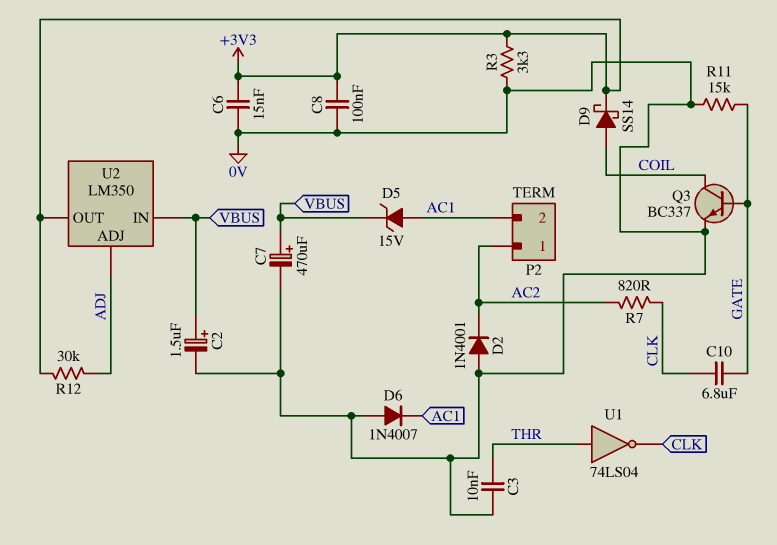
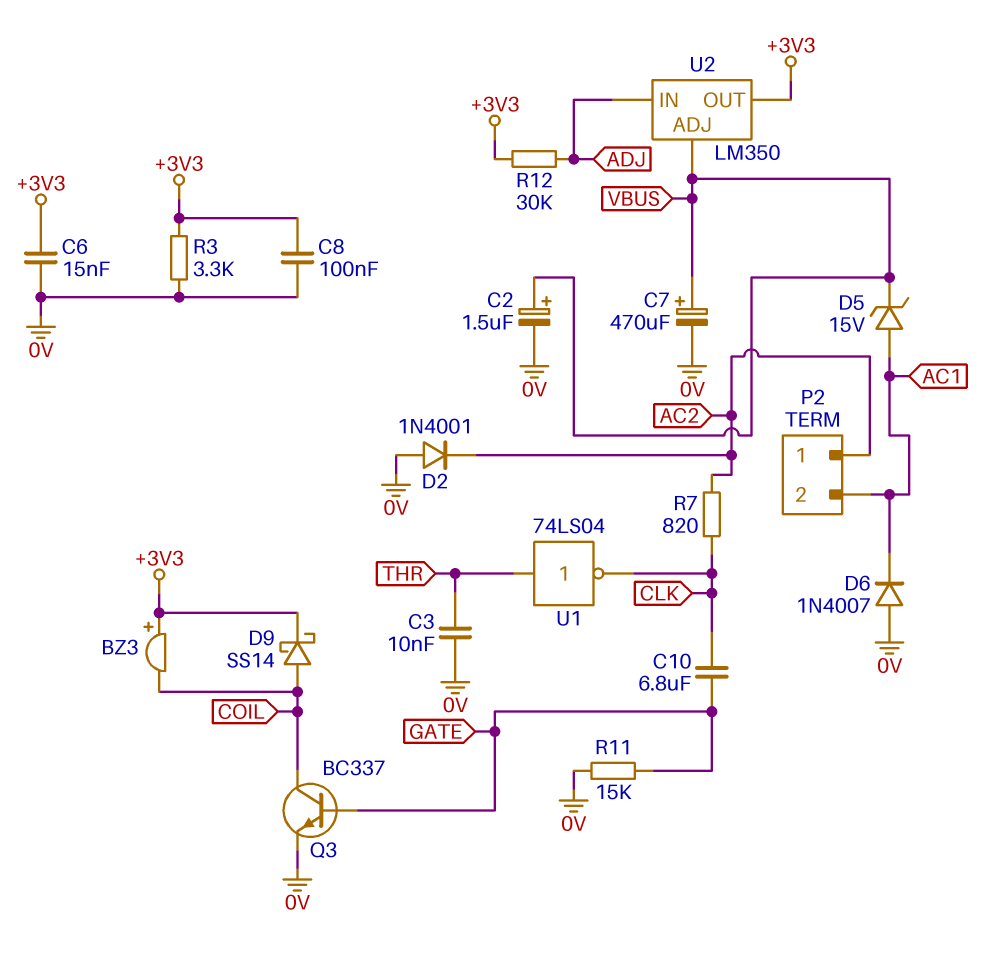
BZ3: none -> buzzer (plus +3V3, minus COIL)
U2 pin ADJ: ADJ -> VBUS
U2 pin IN: VBUS -> ADJ

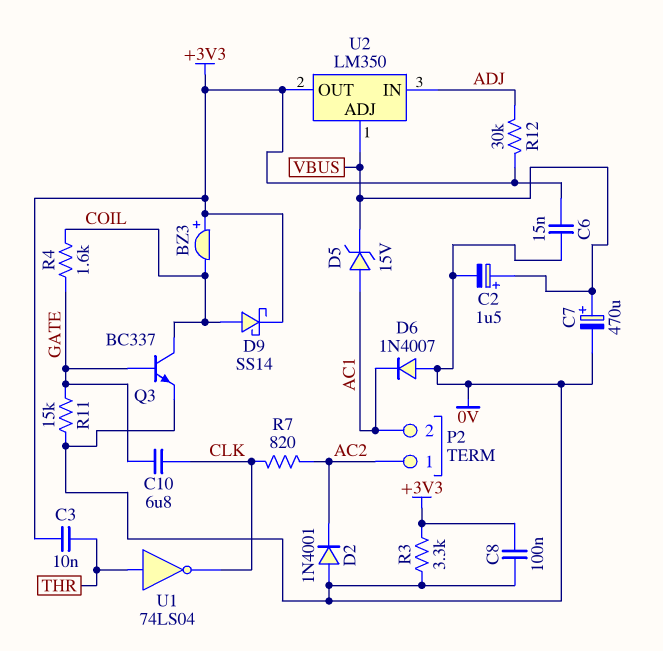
C3: 10nF (0V, THR) -> 10nF (+3V3, THR)
R4: none -> 1.6k (COIL, GATE)

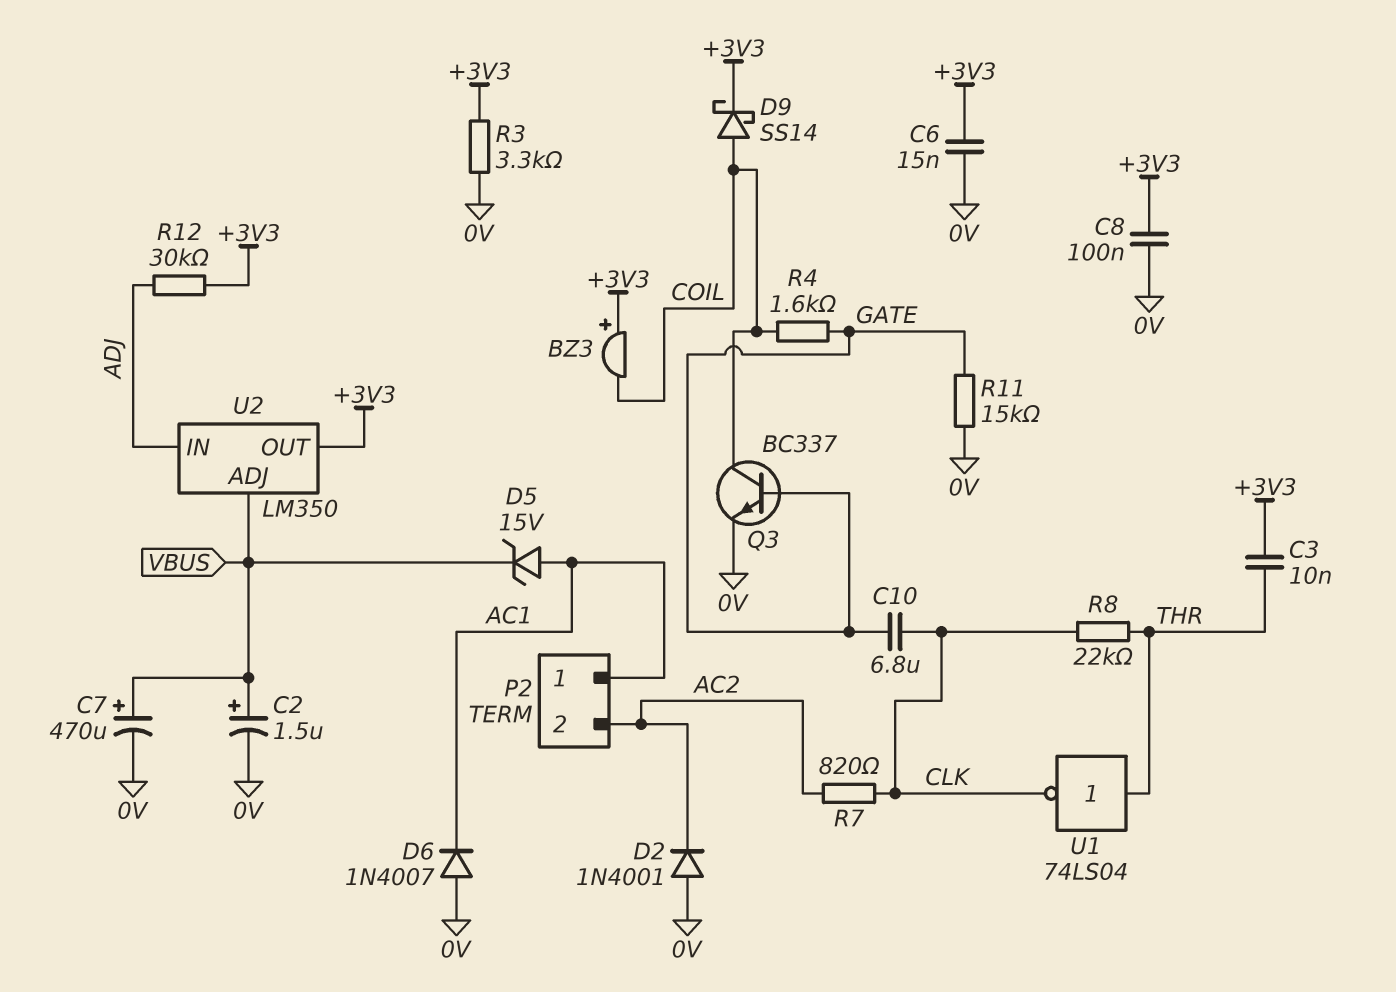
P2 pin 1: AC2 -> AC1
P2 pin 2: AC1 -> AC2
R8: none -> 22k (CLK, THR)

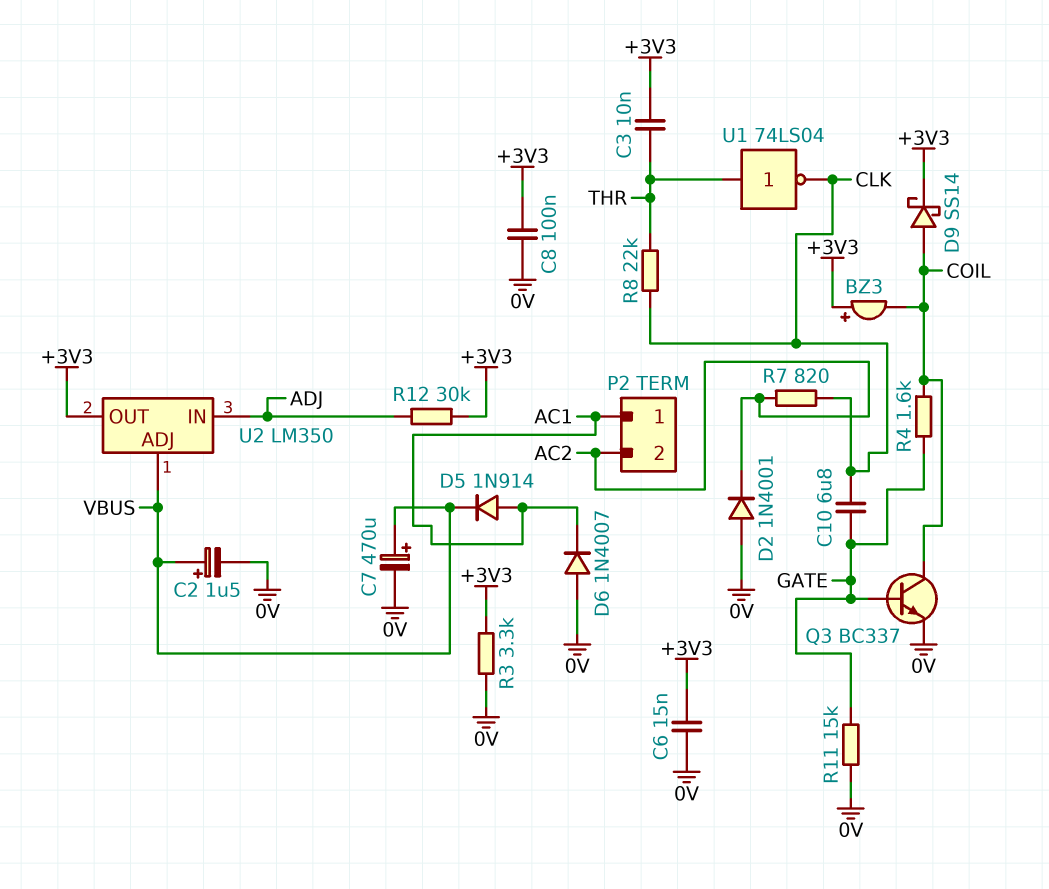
D5: zener 15V (A AC1, K VBUS) -> diode 1N914 (A AC1, K VBUS)

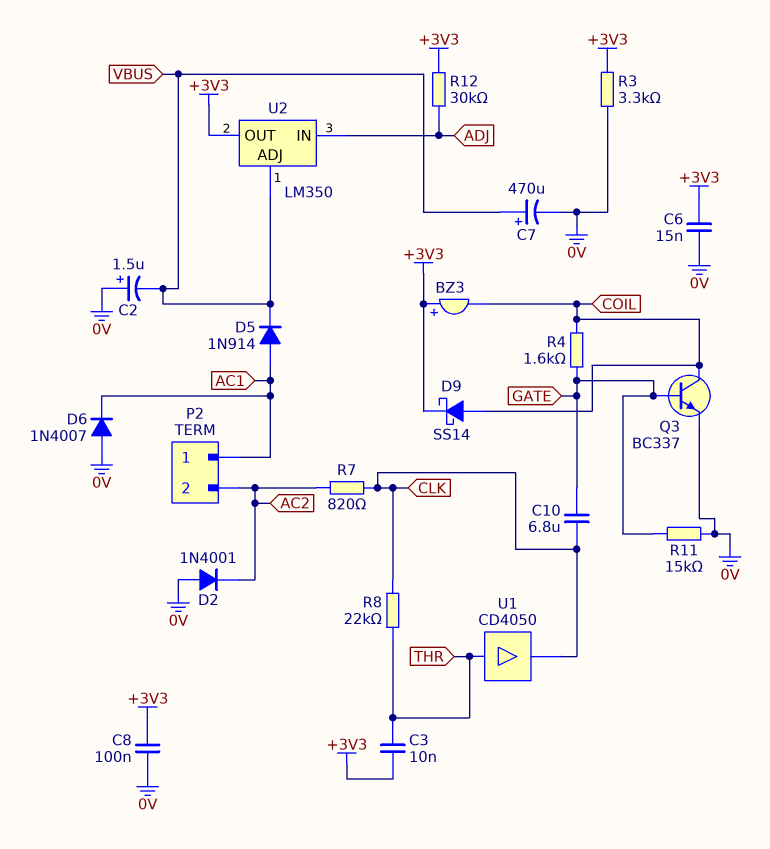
C2: 1.5uF (plus VBUS, minus 0V) -> 1.5uF (plus 0V, minus VBUS)
U1: NOT 74LS04 (in THR, out CLK) -> buffer CD4050 (in THR, out CLK)

